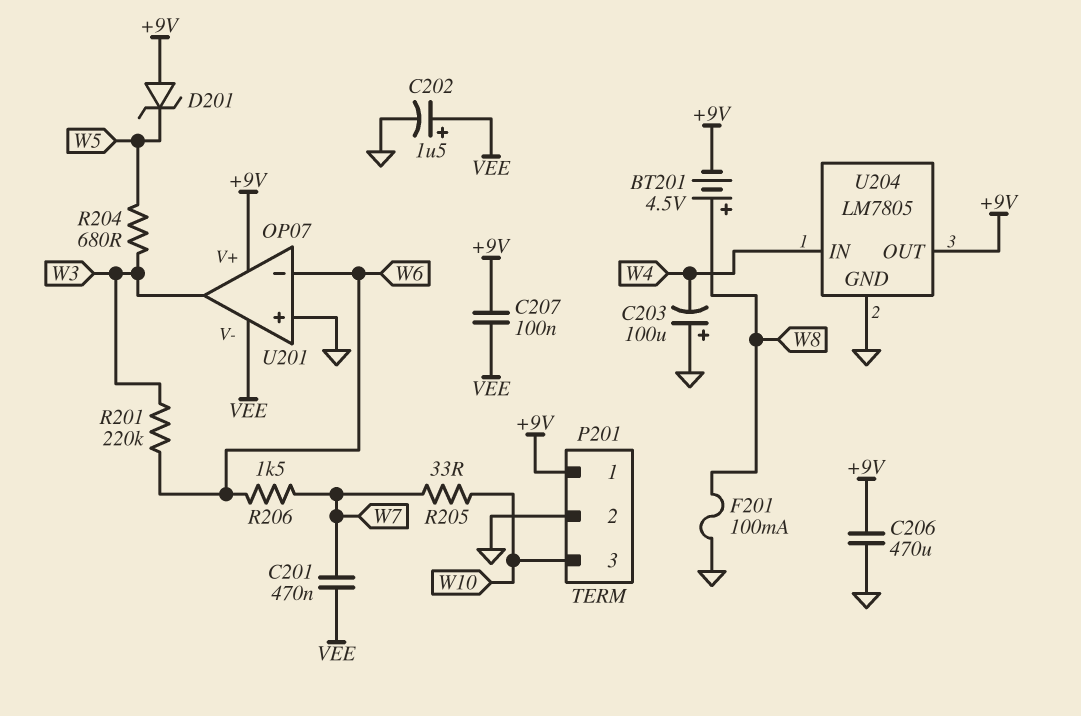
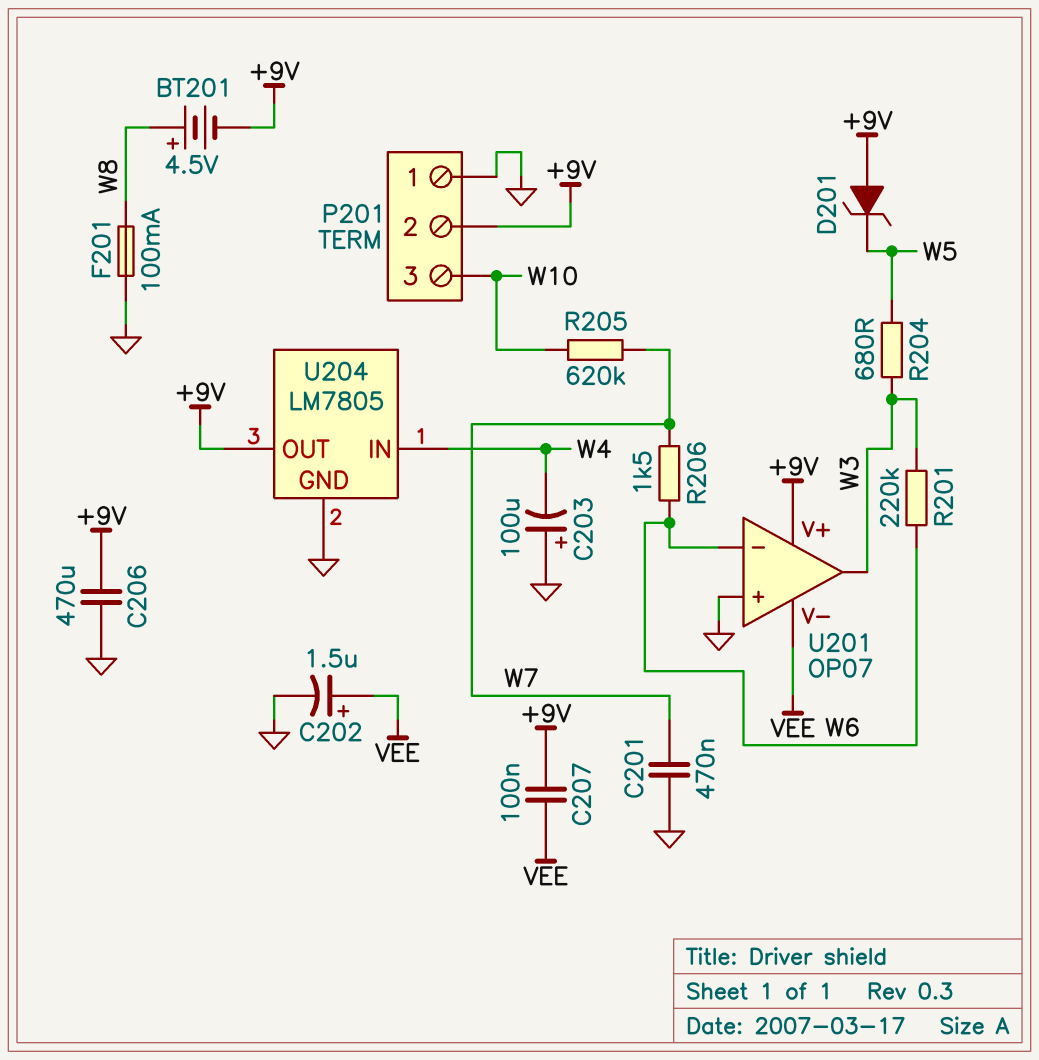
C201: 470nF (VEE, W7) -> 470nF (GND, W7)
P201 pin 1: +9V -> GND
P201 pin 2: GND -> +9V
R205: 33 (W7, W10) -> 620k (W7, W10)

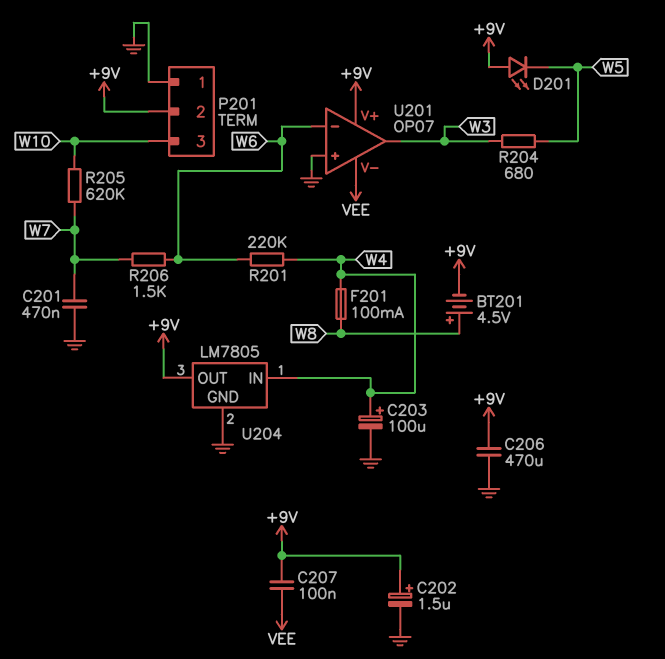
C202: 1.5uF (plus VEE, minus GND) -> 1.5uF (plus +9V, minus GND)
C203: 100uF (plus GND, minus W4) -> 100uF (plus W4, minus GND)
D201: zener (A +9V, K W5) -> LED (A +9V, K W5)
F201: 100mA (GND, W8) -> 100mA (W4, W8)
R201: 220k (W3, W6) -> 220k (W4, W6)

